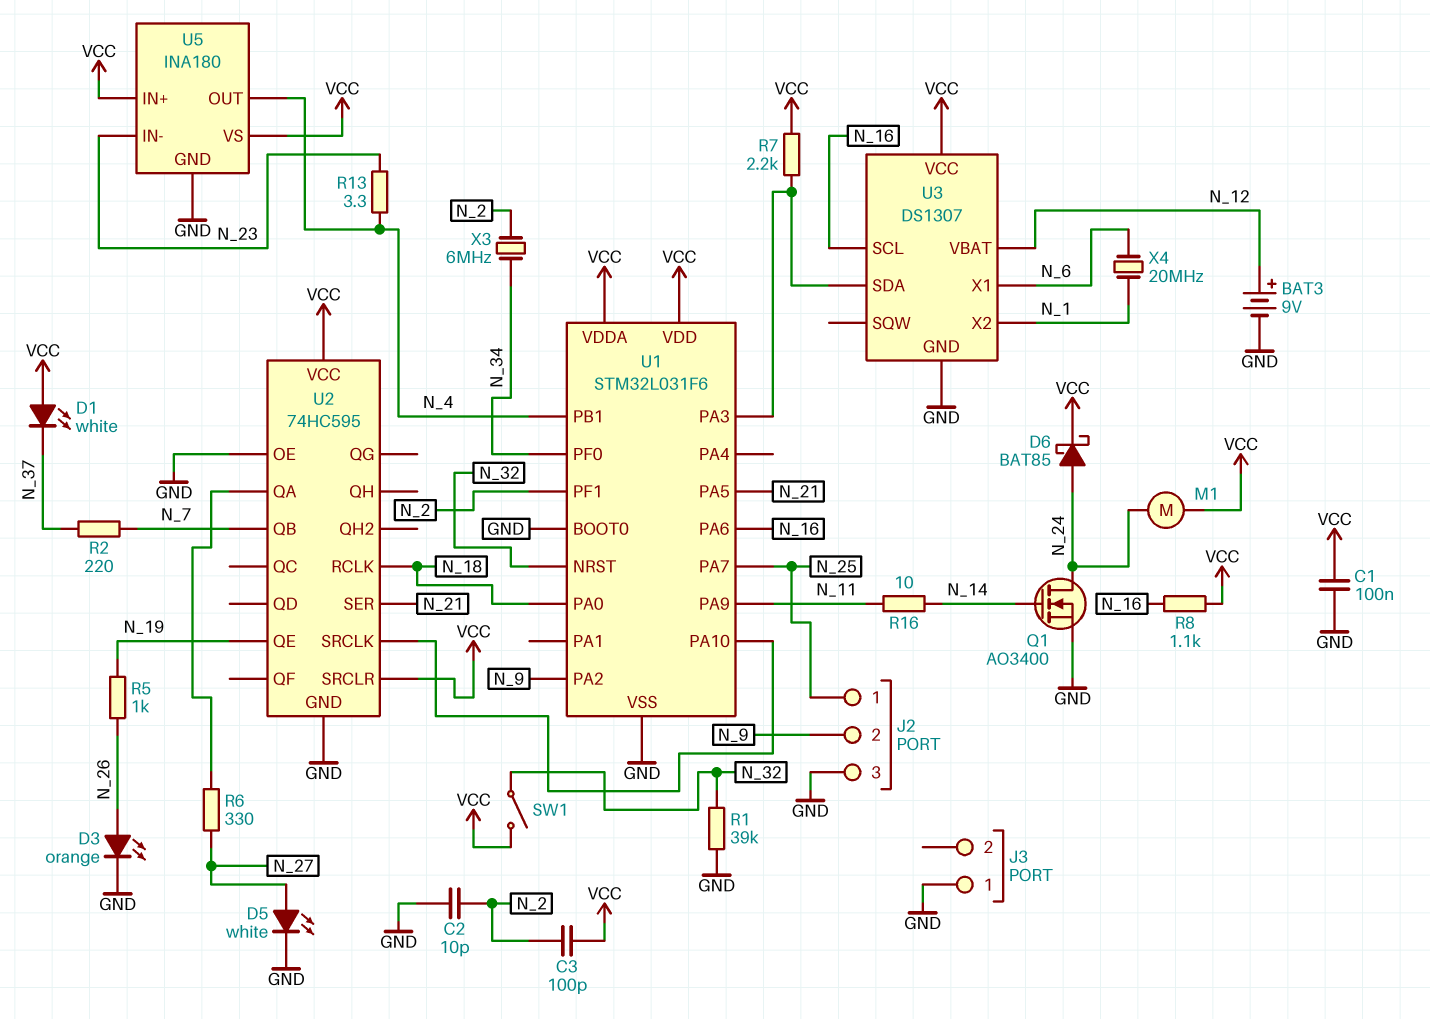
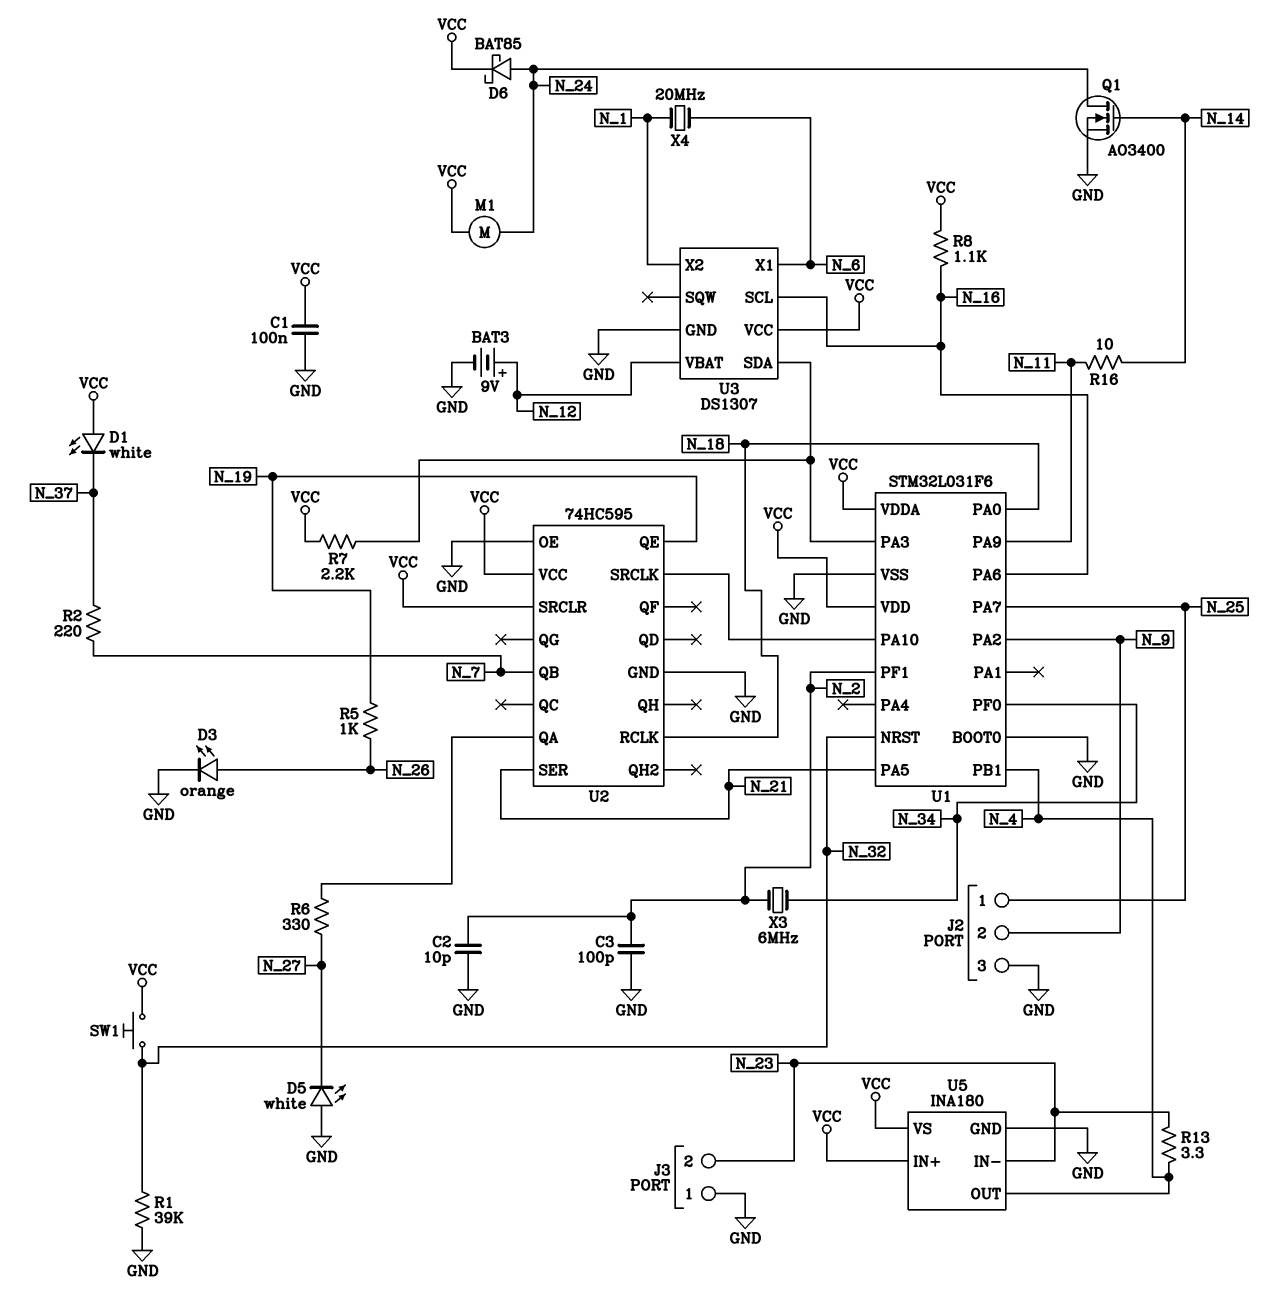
C3: 100pF (N_2, VCC) -> 100pF (GND, N_2)
D5: LED white (A N_27, K GND) -> LED white (A GND, K N_27)
J3 pin 2: none -> N_23
SW1: switch (N_32, VCC) -> button (N_32, VCC)

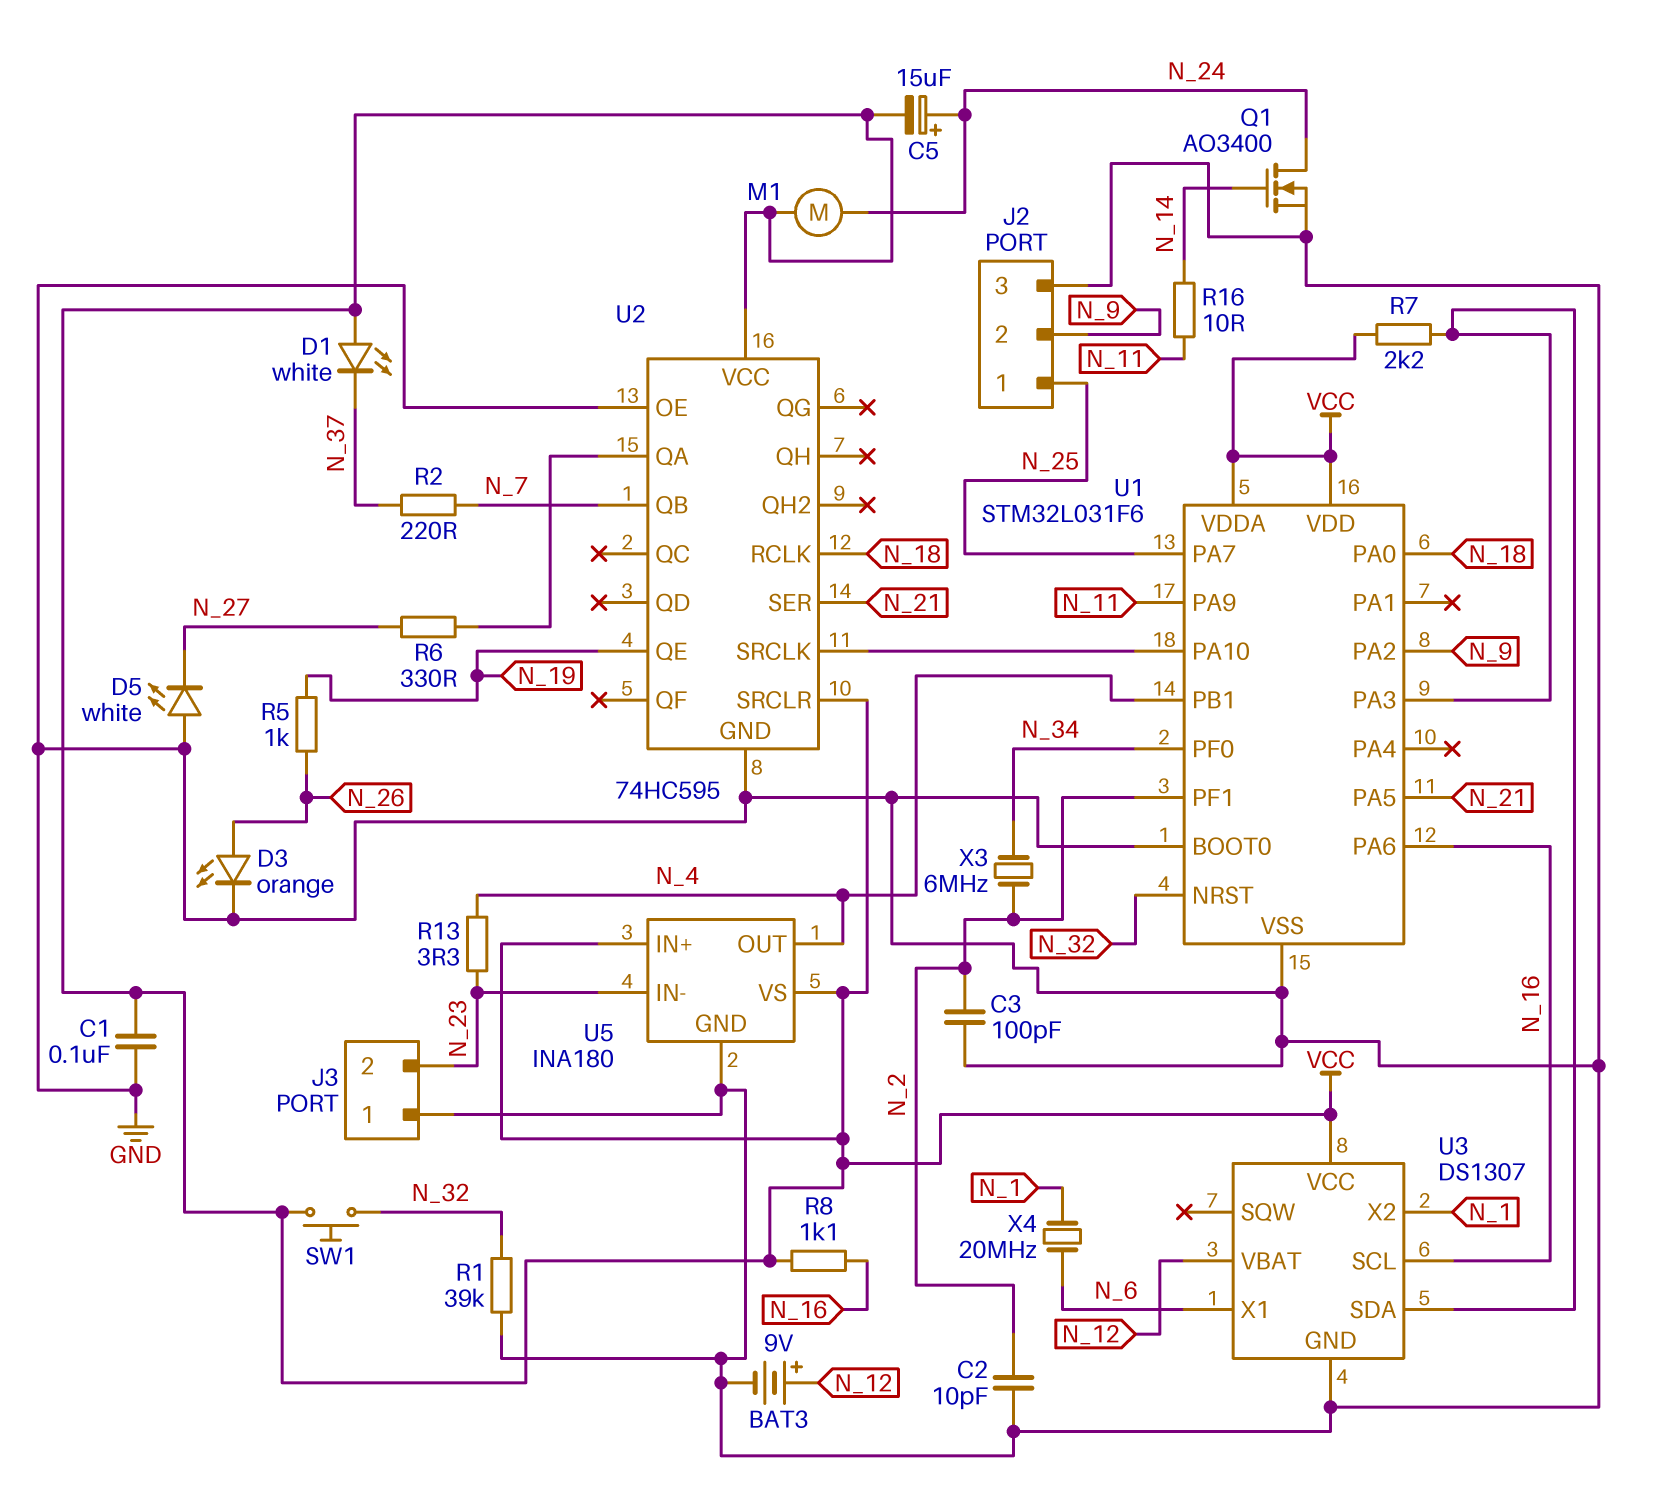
C5: none -> 15uF (plus N_24, minus VCC)
D6: schottky BAT85 (A N_24, K VCC) -> none

